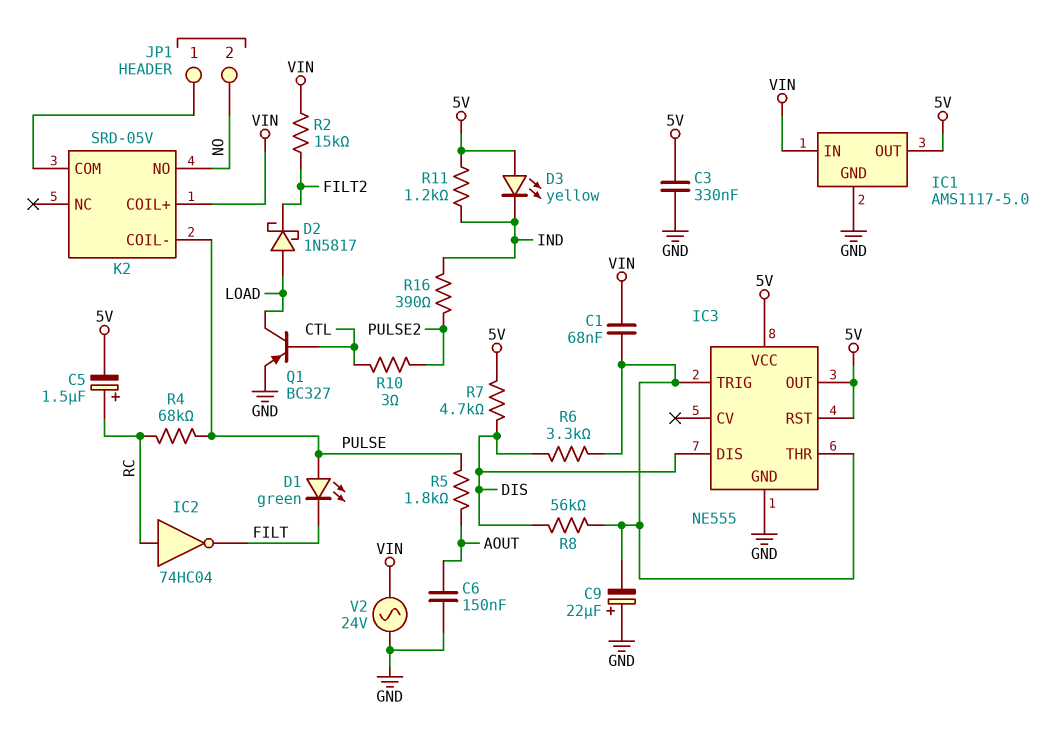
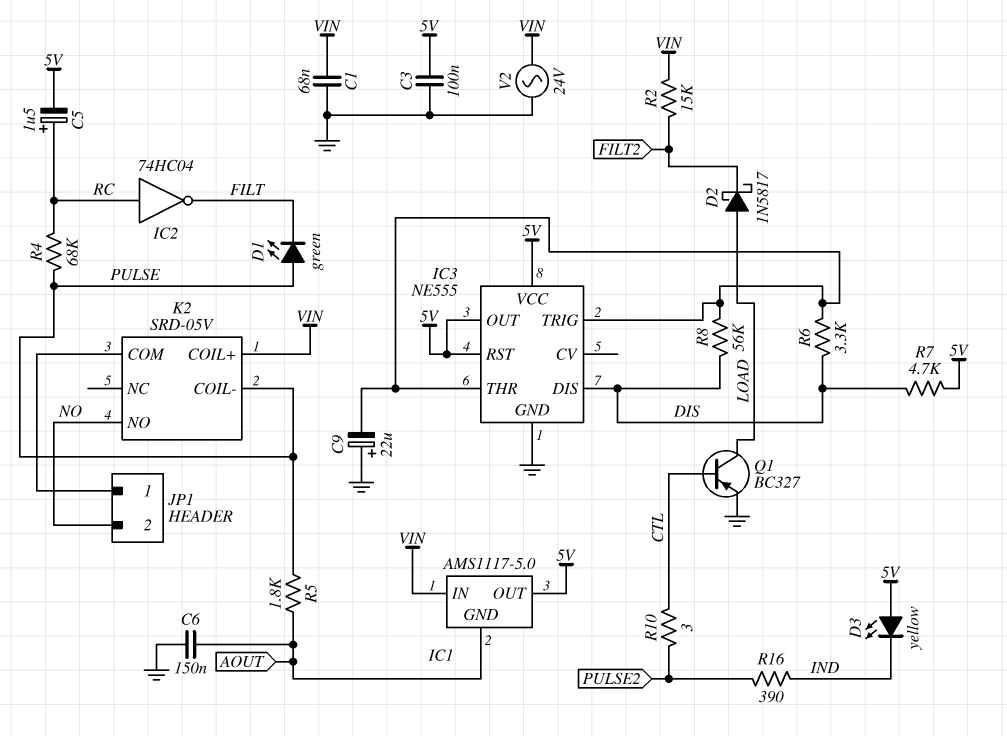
C1: 68nF (IC3/THR, VIN) -> 68nF (GND, VIN)
C3: 330nF (5V, GND) -> 100nF (5V, GND)
IC1 pin GND: GND -> AOUT
R11: 1.2k (5V, IND) -> none

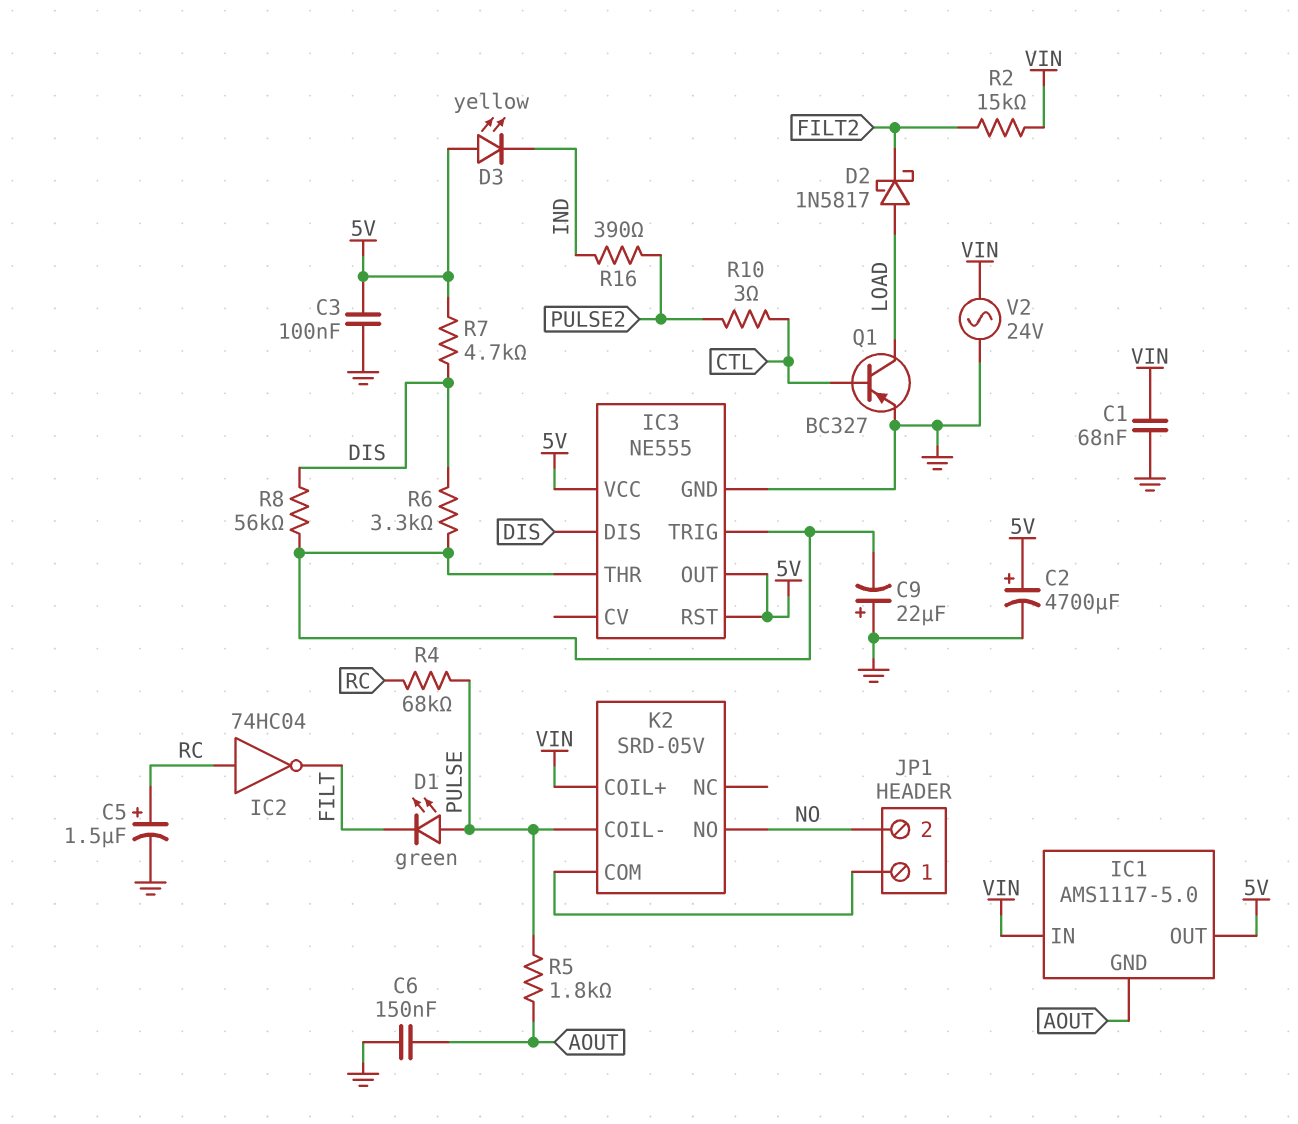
C2: none -> 4700uF (plus 5V, minus GND)
C5: 1.5uF (plus RC, minus 5V) -> 1.5uF (plus RC, minus GND)

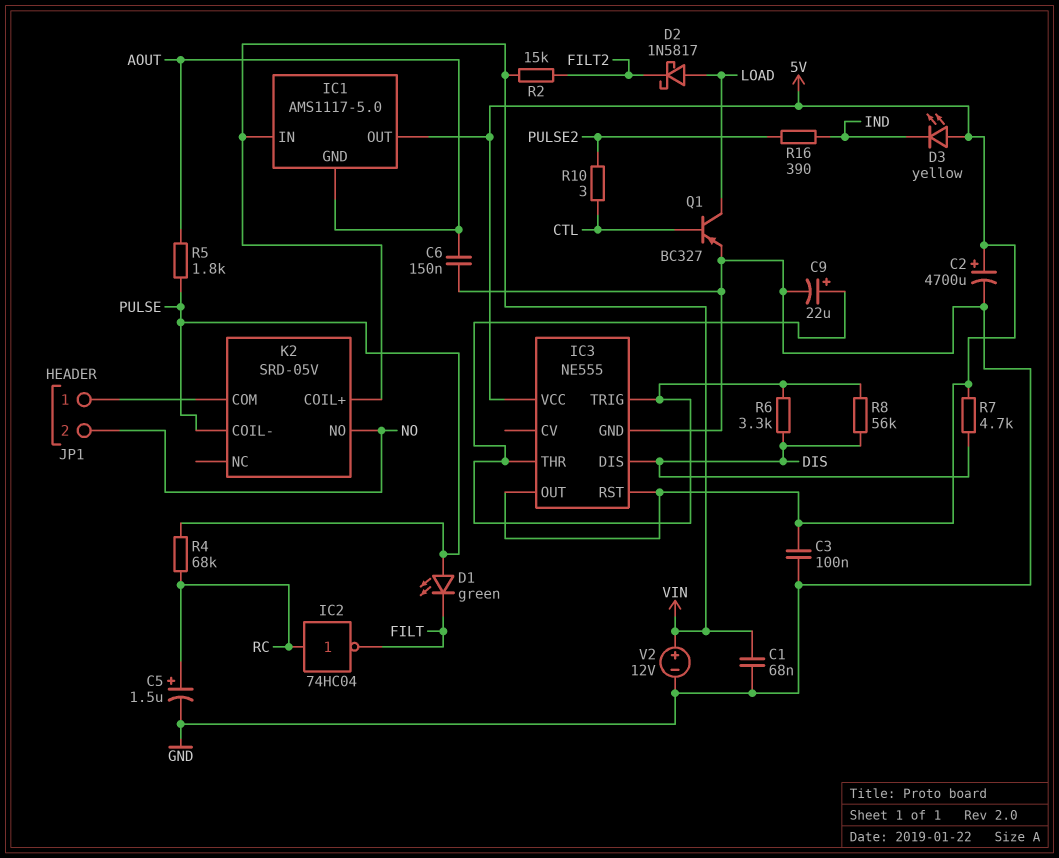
C9: 22uF (plus GND, minus IC3/THR) -> 22uF (plus IC3/THR, minus GND)
V2: AC 24V (GND, VIN) -> 12V (plus VIN, minus GND)

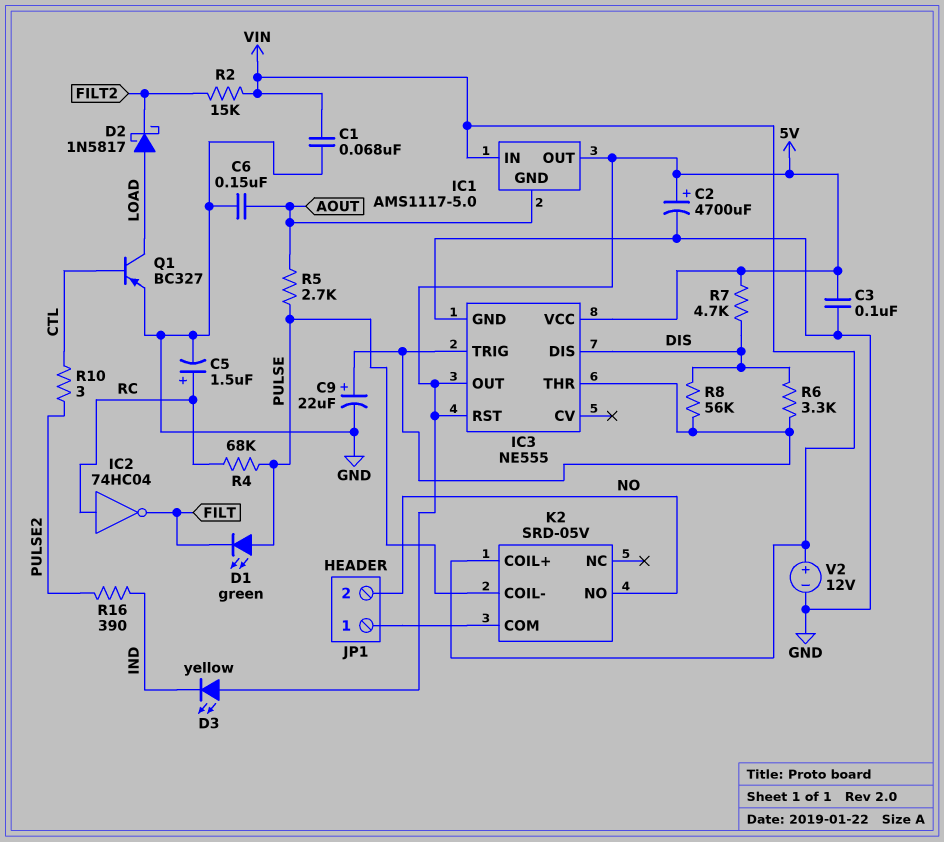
R5: 1.8k (AOUT, PULSE) -> 2.7k (AOUT, PULSE)

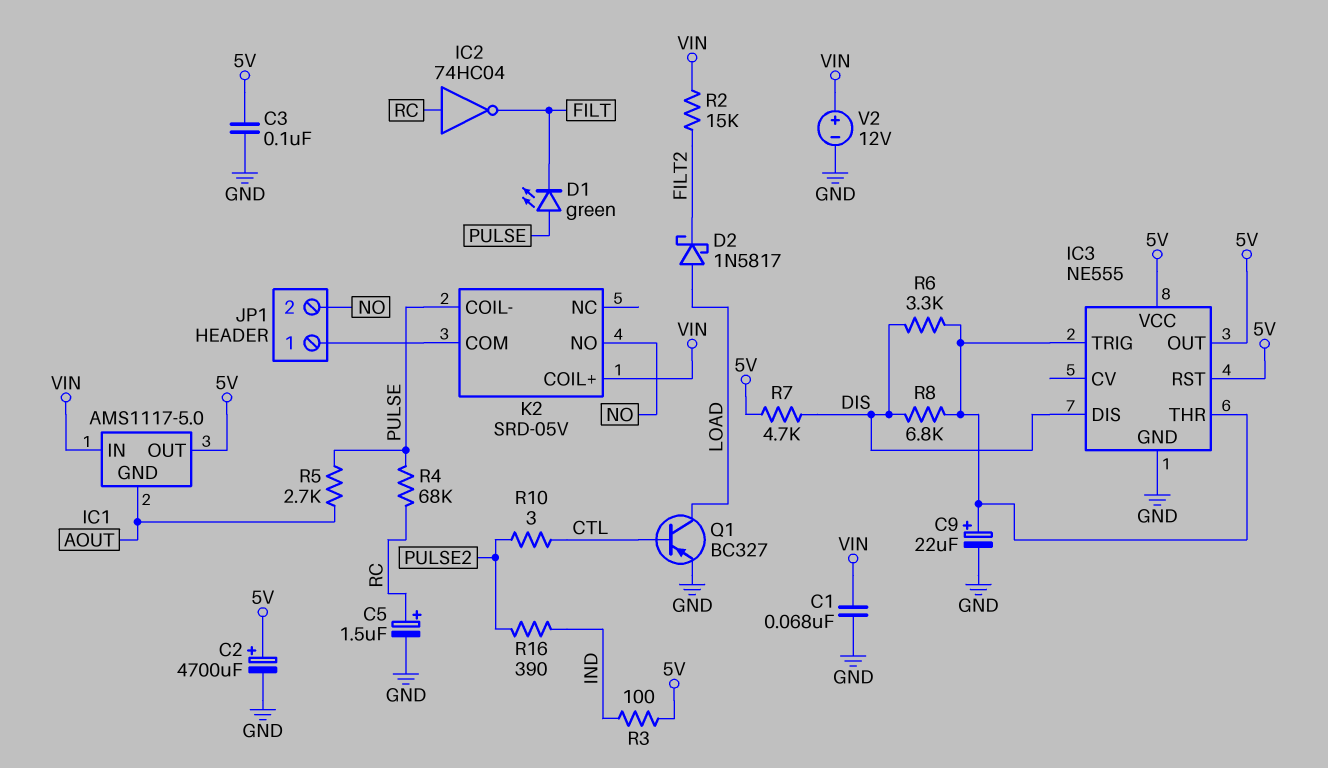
C6: 150nF (AOUT, GND) -> none
D3: LED yellow (A 5V, K IND) -> none
R3: none -> 100 (5V, IND)
R8: 56k (DIS, IC3/THR) -> 6.8k (DIS, IC3/THR)

